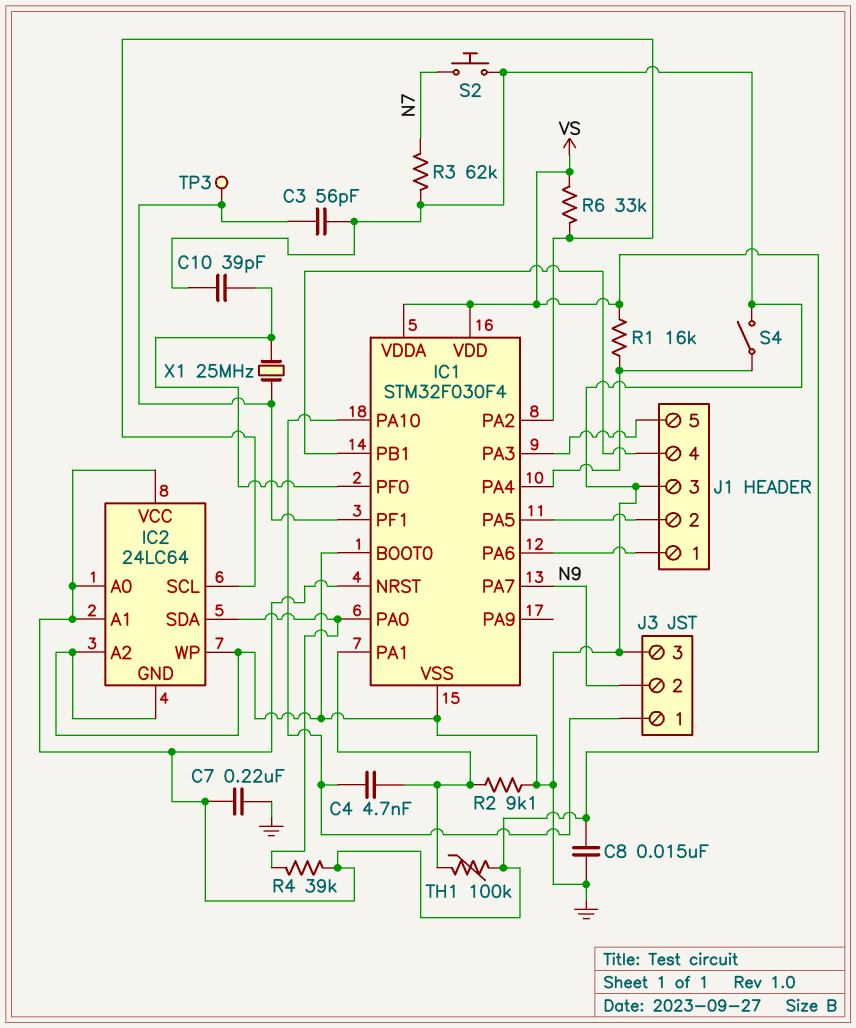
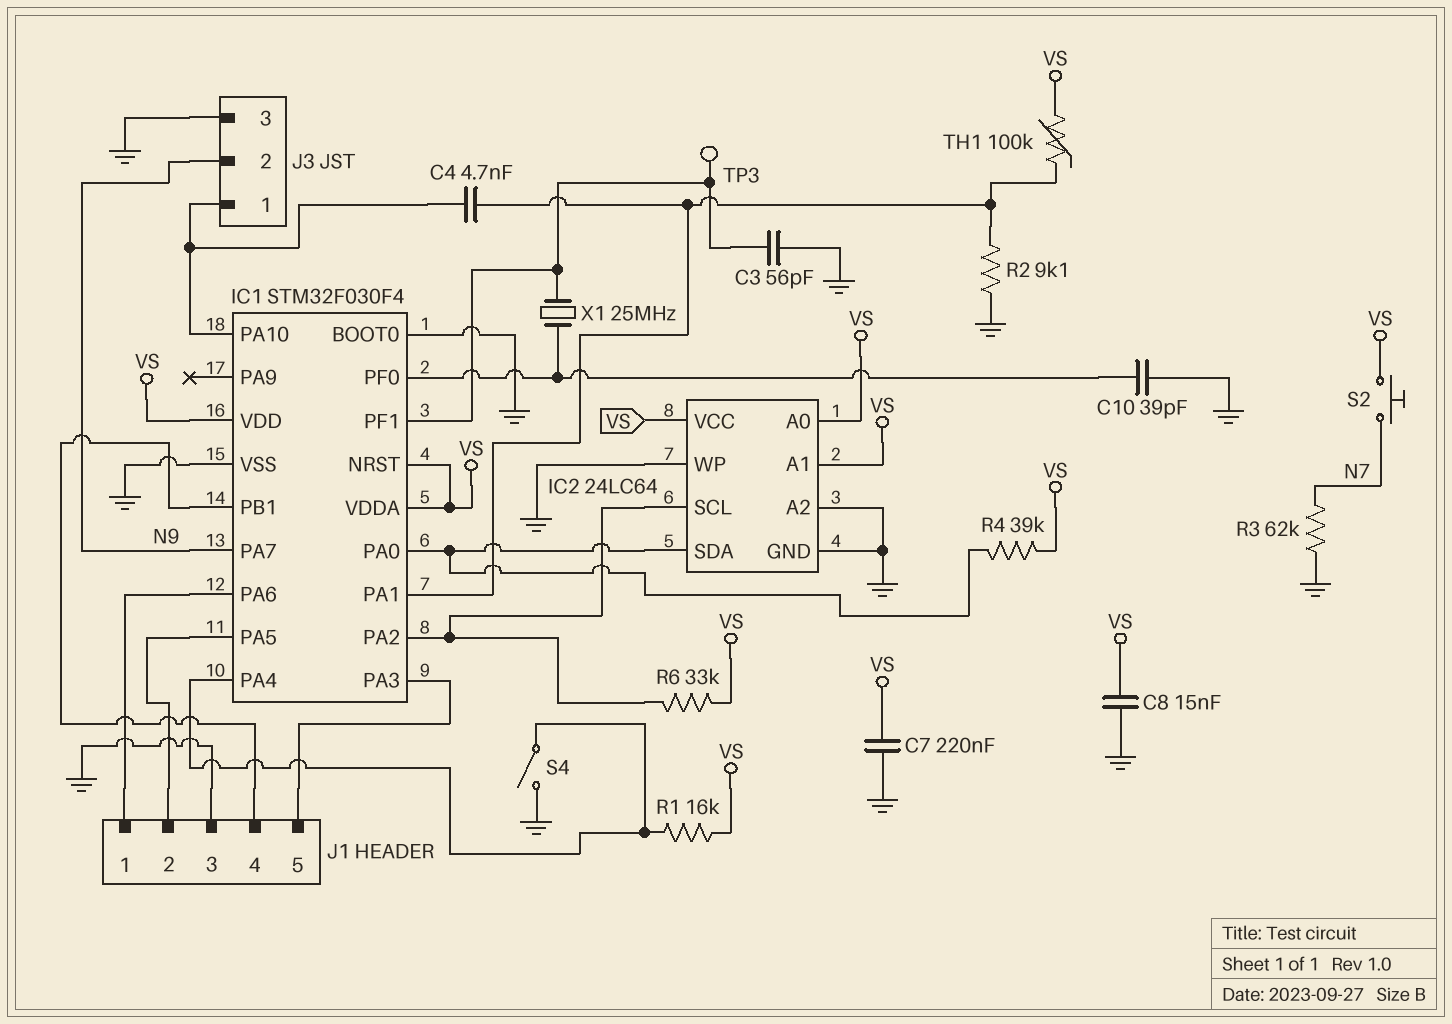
S2: button (GND, N7) -> button (N7, VS)

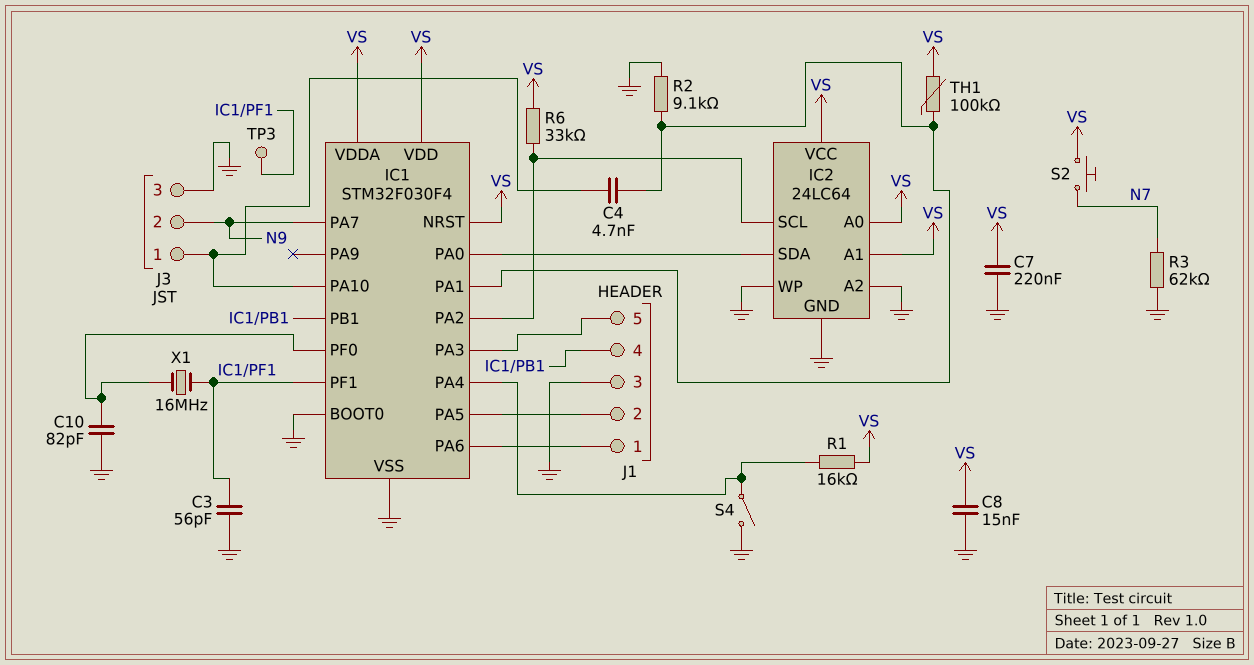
C10: 39pF (GND, IC1/PF0) -> 82pF (GND, IC1/PF0)
R4: 39k (IC1/PA0, VS) -> none
X1: 25MHz (IC1/PF0, IC1/PF1) -> 16MHz (IC1/PF0, IC1/PF1)

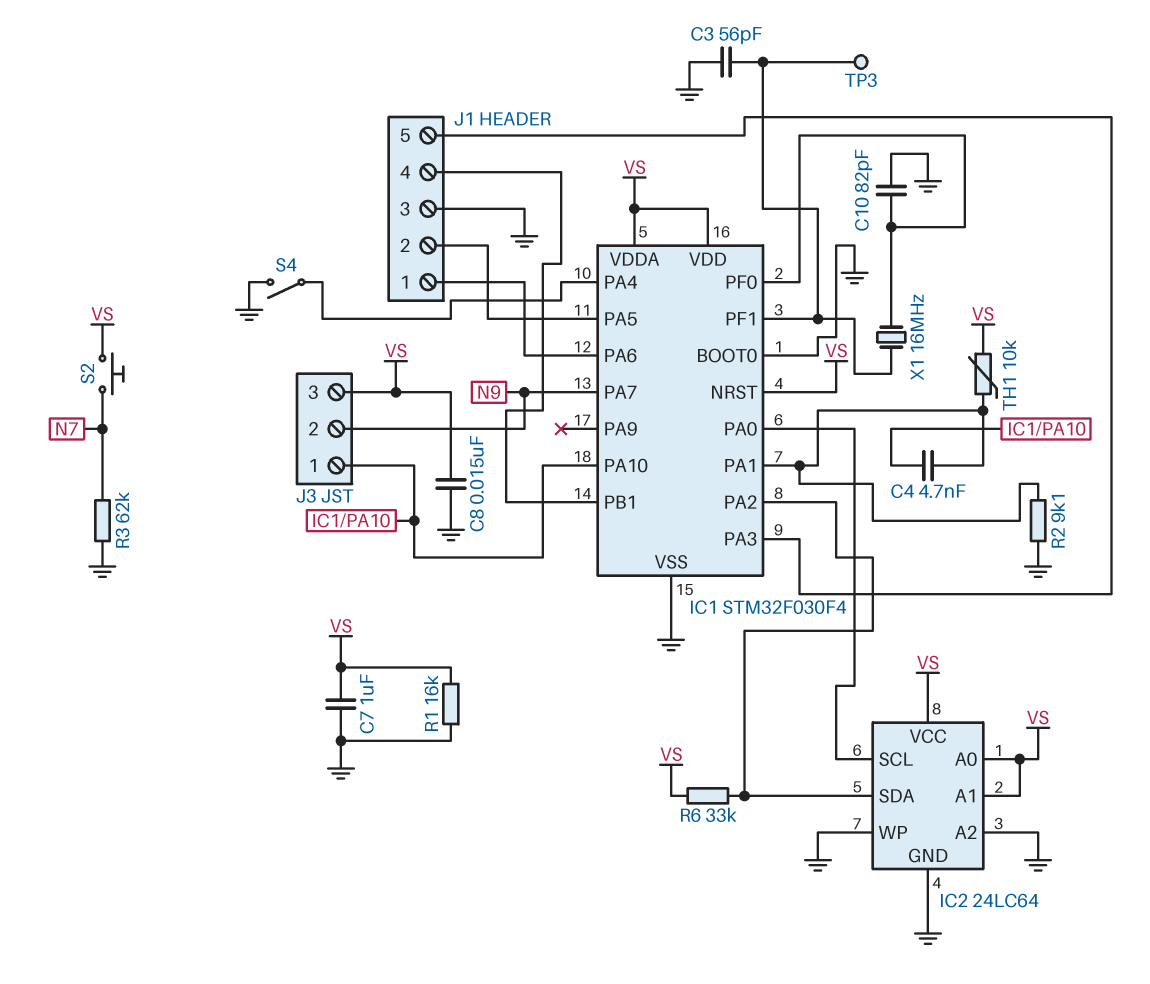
C7: 220nF (GND, VS) -> 1uF (GND, VS)
IC2 pin SCL: IC1/PA2 -> IC1/PA0
IC2 pin SDA: IC1/PA0 -> IC1/PA2
J3 pin 3: GND -> VS
R1: 16k (IC1/PA4, VS) -> 16k (GND, VS)
TH1: 100k (IC1/PA1, VS) -> 10k (IC1/PA1, VS)

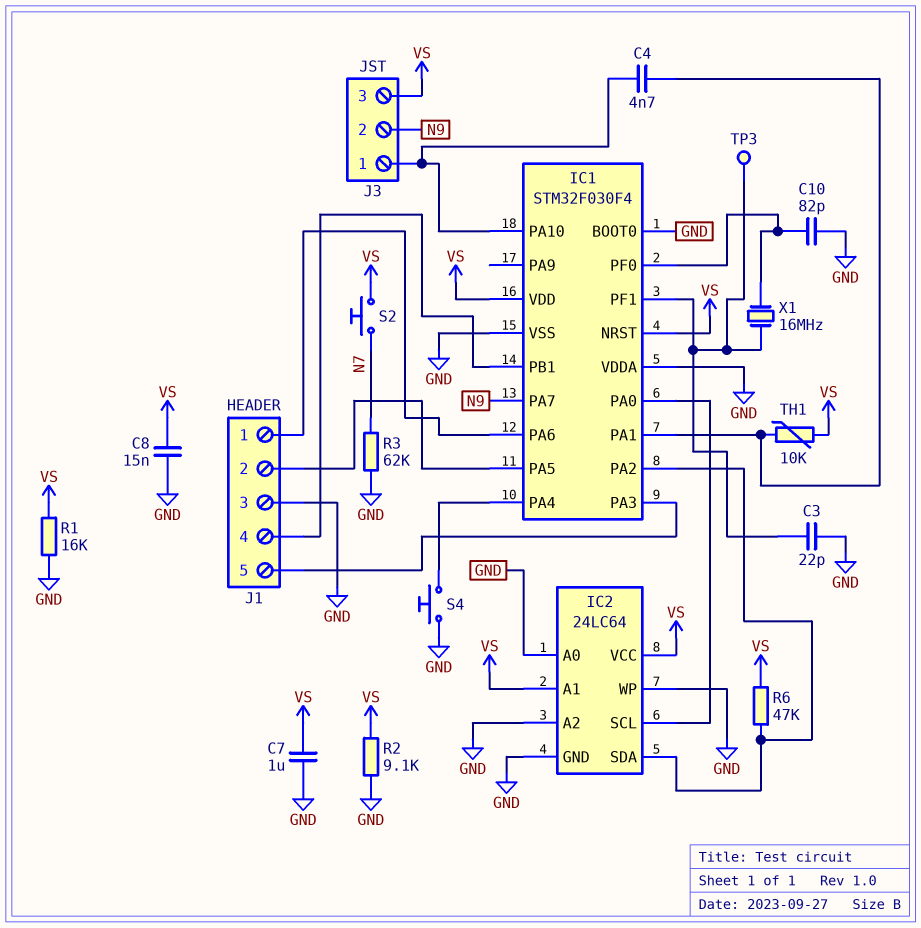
C3: 56pF (GND, IC1/PF1) -> 22pF (GND, IC1/PF1)
IC1 pin VDDA: VS -> GND
IC2 pin A0: VS -> GND
R2: 9.1k (GND, IC1/PA1) -> 9.1k (GND, VS)
R6: 33k (IC1/PA2, VS) -> 47k (IC1/PA2, VS)
S4: switch (GND, IC1/PA4) -> button (GND, IC1/PA4)

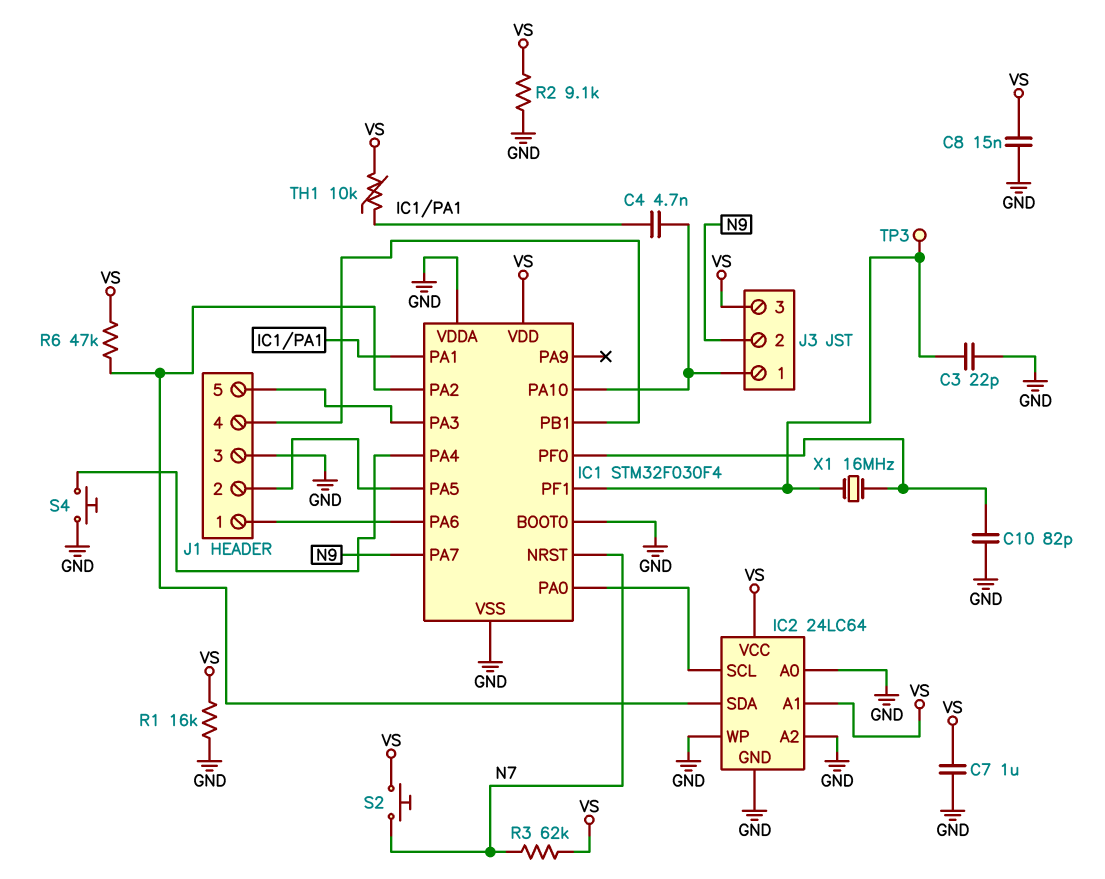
IC1 pin NRST: VS -> N7
R3: 62k (GND, N7) -> 62k (N7, VS)

